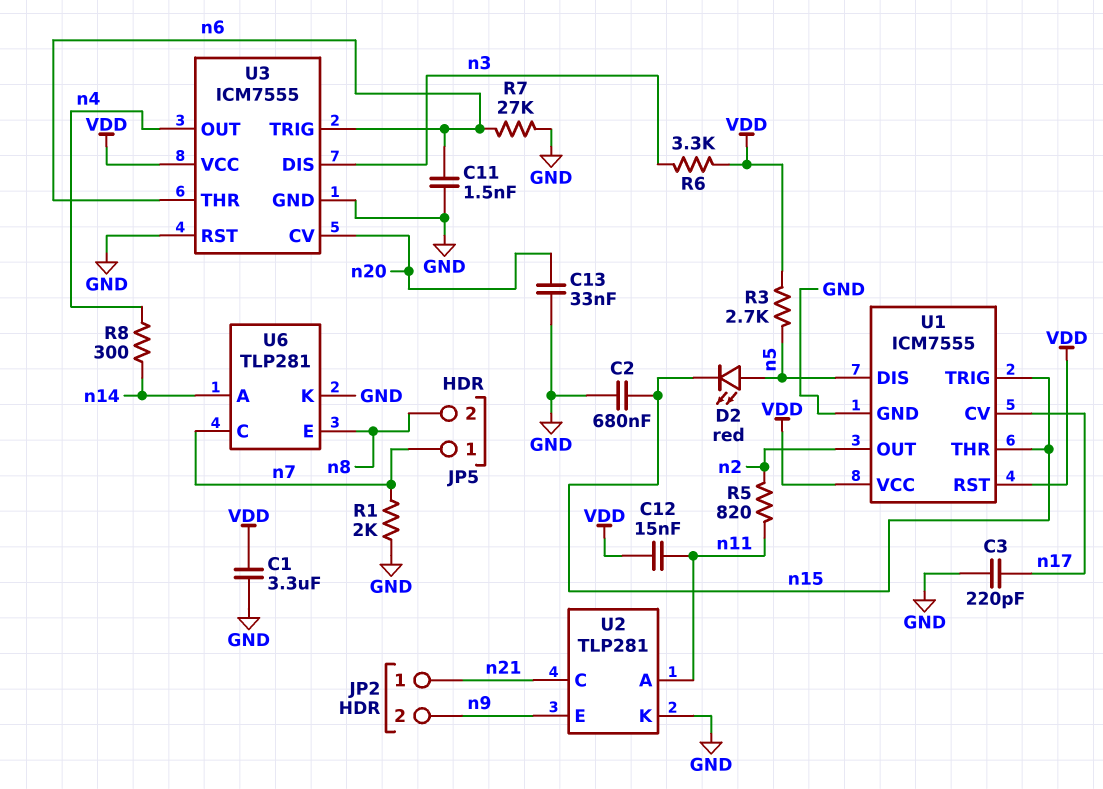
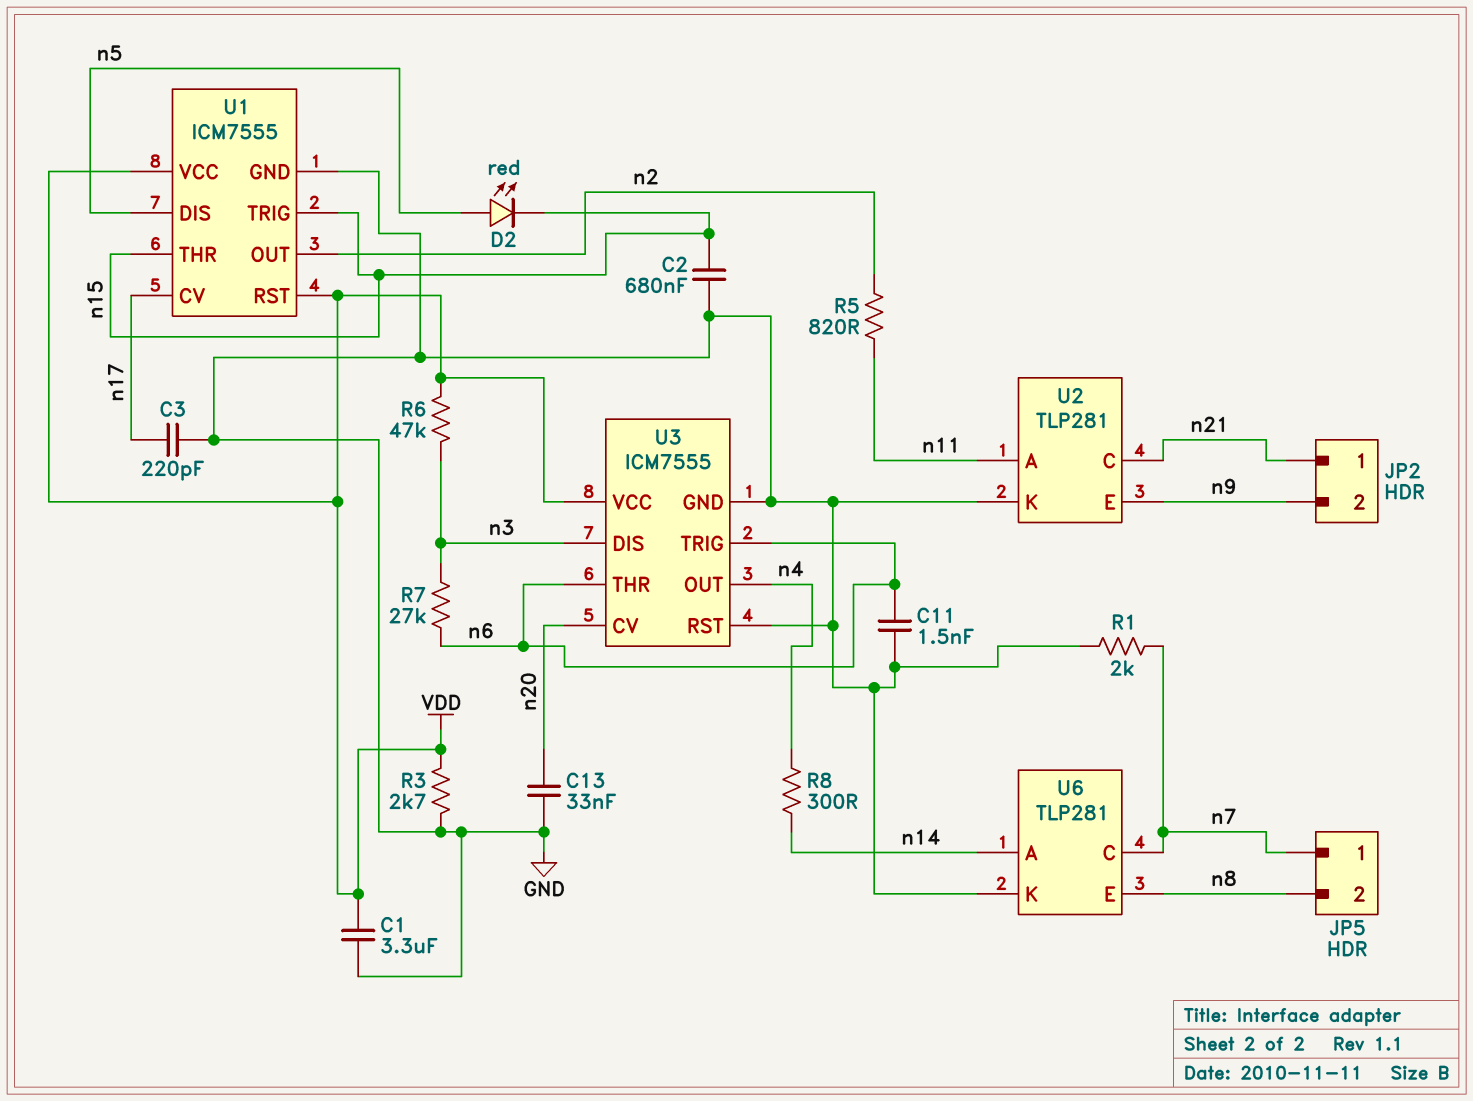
C12: 15nF (VDD, n11) -> none
R3: 2.7k (VDD, n5) -> 2.7k (GND, VDD)
R6: 3.3k (VDD, n3) -> 47k (VDD, n3)
R7: 27k (GND, n6) -> 27k (n3, n6)

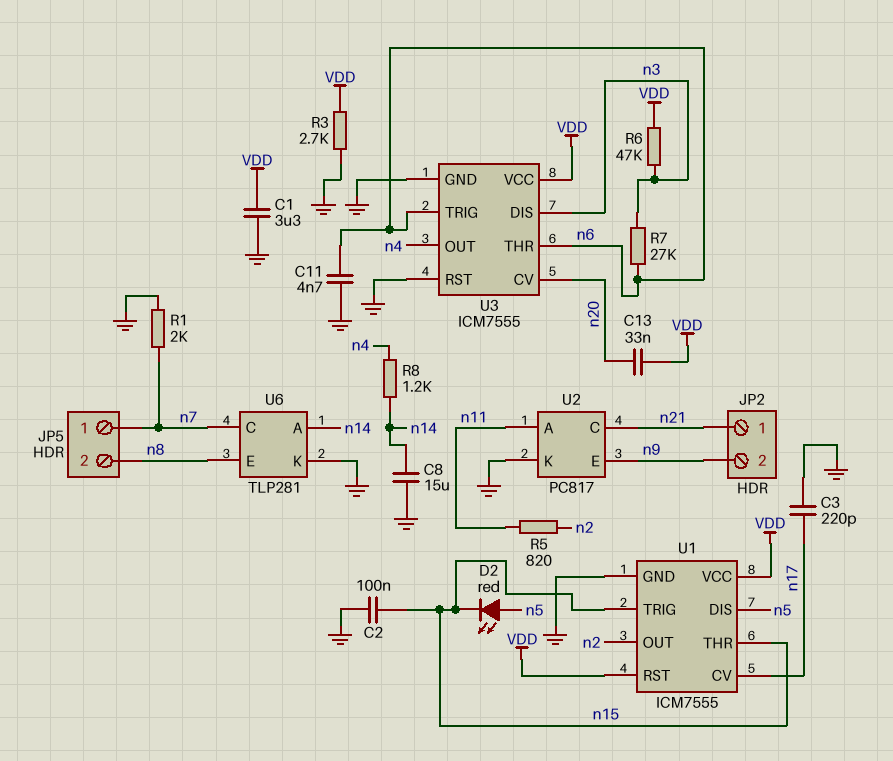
C2: 680nF (GND, n15) -> 100nF (GND, n15)
C8: none -> 15uF (GND, n14)
C11: 1.5nF (GND, n6) -> 4.7nF (GND, n6)
C13: 33nF (GND, n20) -> 33nF (VDD, n20)
R8: 300 (n4, n14) -> 1.2k (n4, n14)
U2: TLP281 -> PC817

